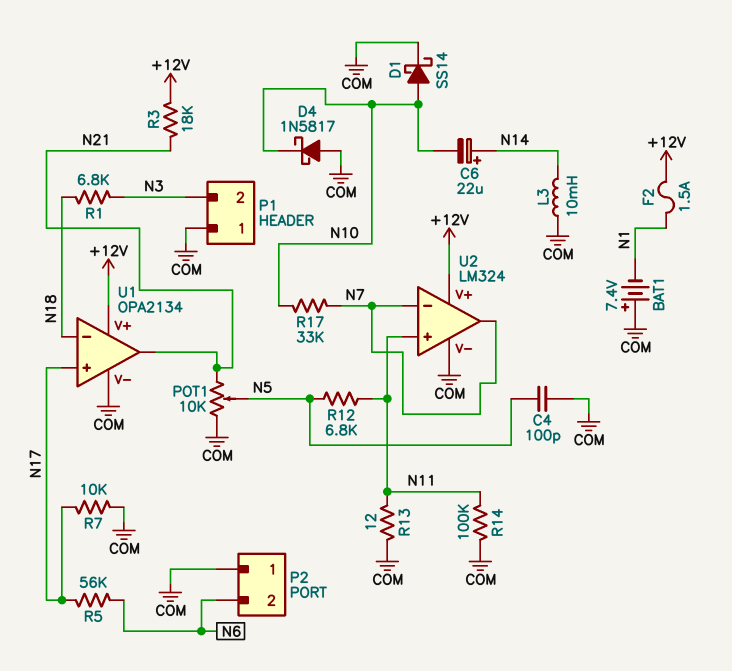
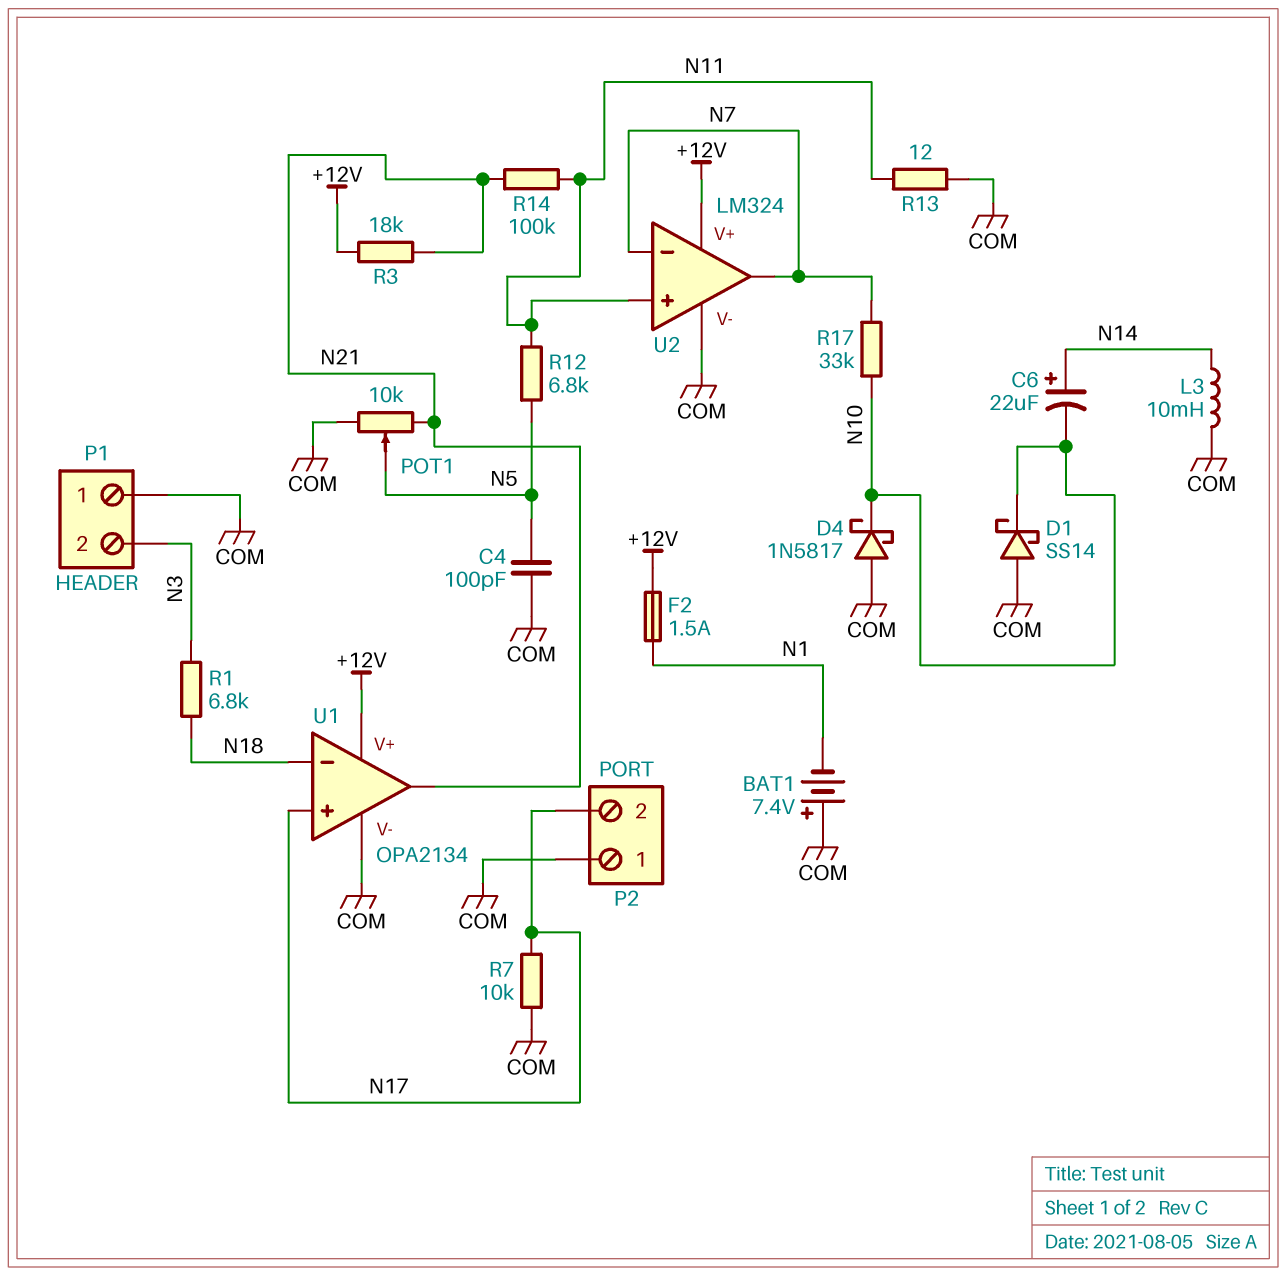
D1: schottky SS14 (A N10, K COM) -> schottky SS14 (A COM, K N10)
P2 pin 2: N6 -> N17
R5: 56k (N6, N17) -> none
R14: 100k (COM, N11) -> 100k (N11, N21)

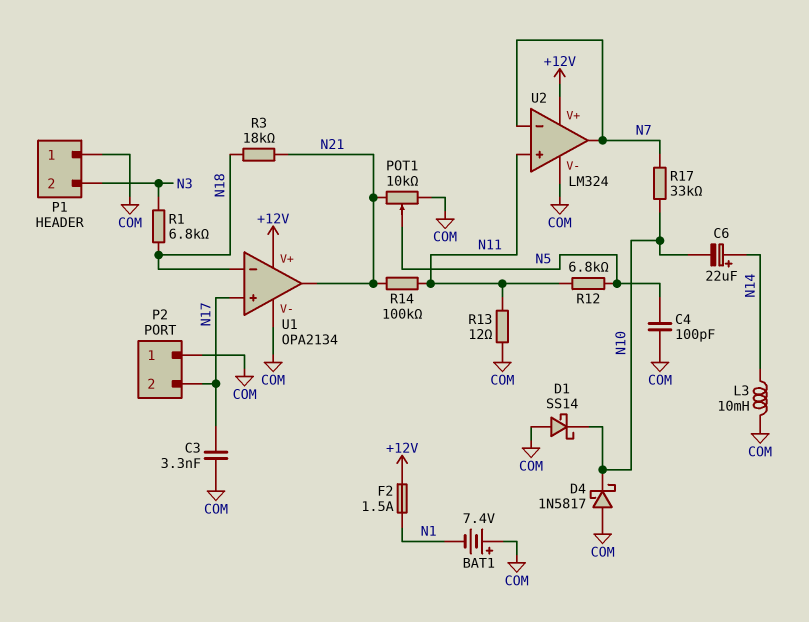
C3: none -> 3.3nF (COM, N17)
R3: 18k (+12V, N21) -> 18k (N18, N21)
R7: 10k (COM, N17) -> none

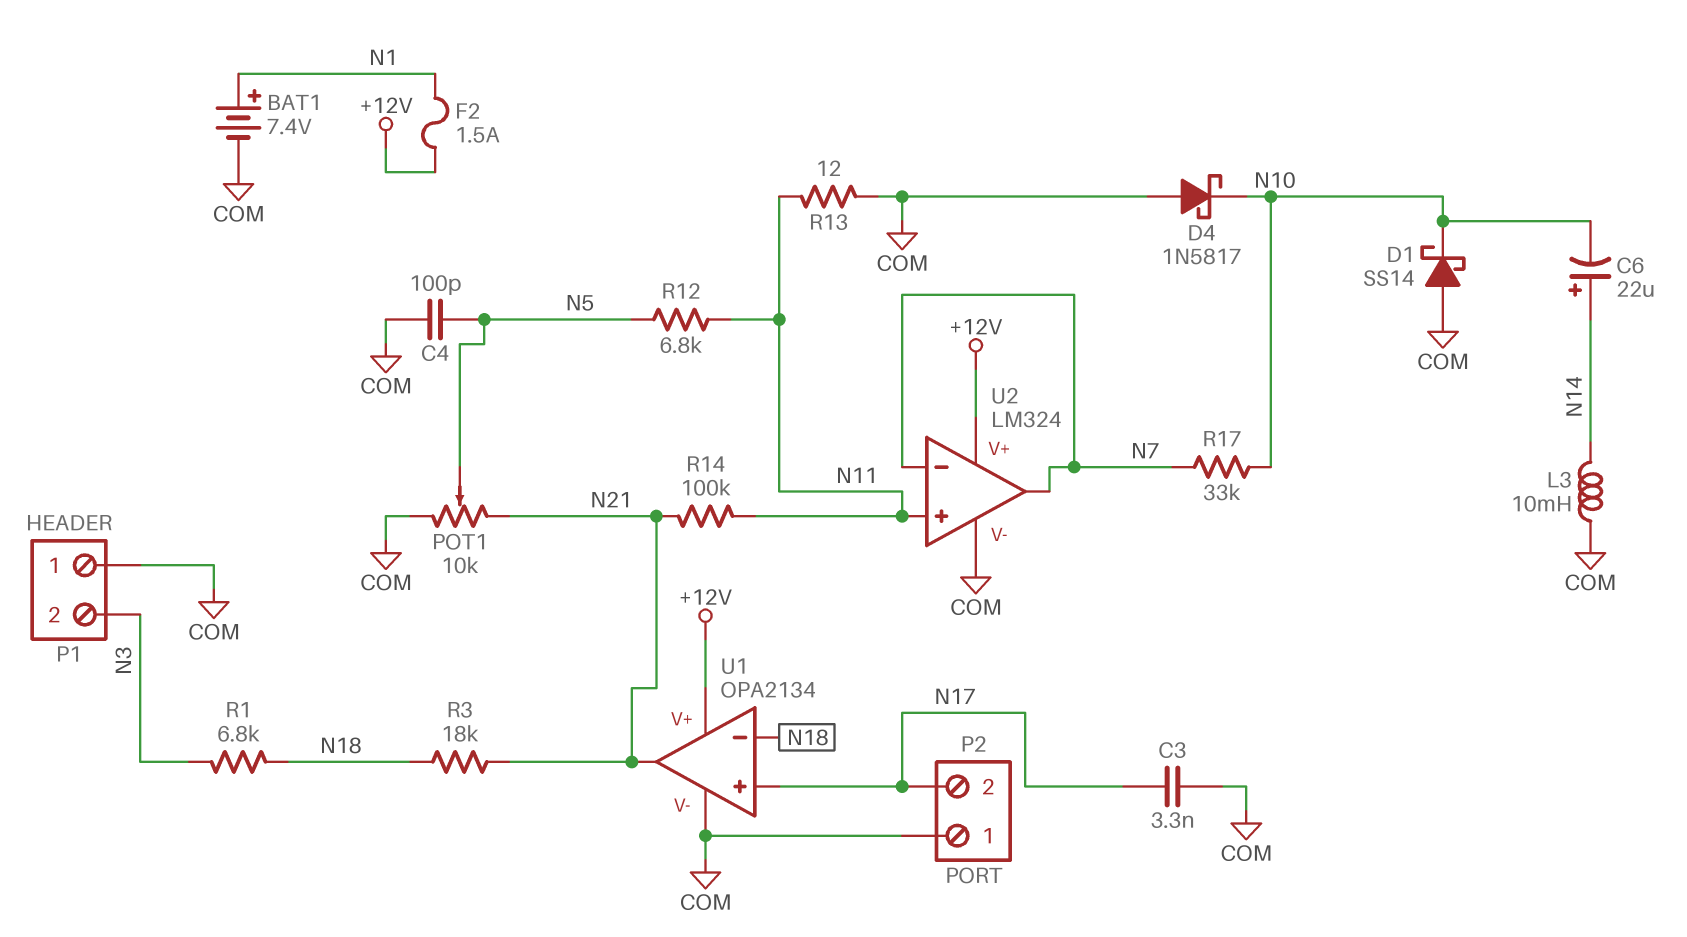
BAT1: 7.4V (plus COM, minus N1) -> 7.4V (plus N1, minus COM)

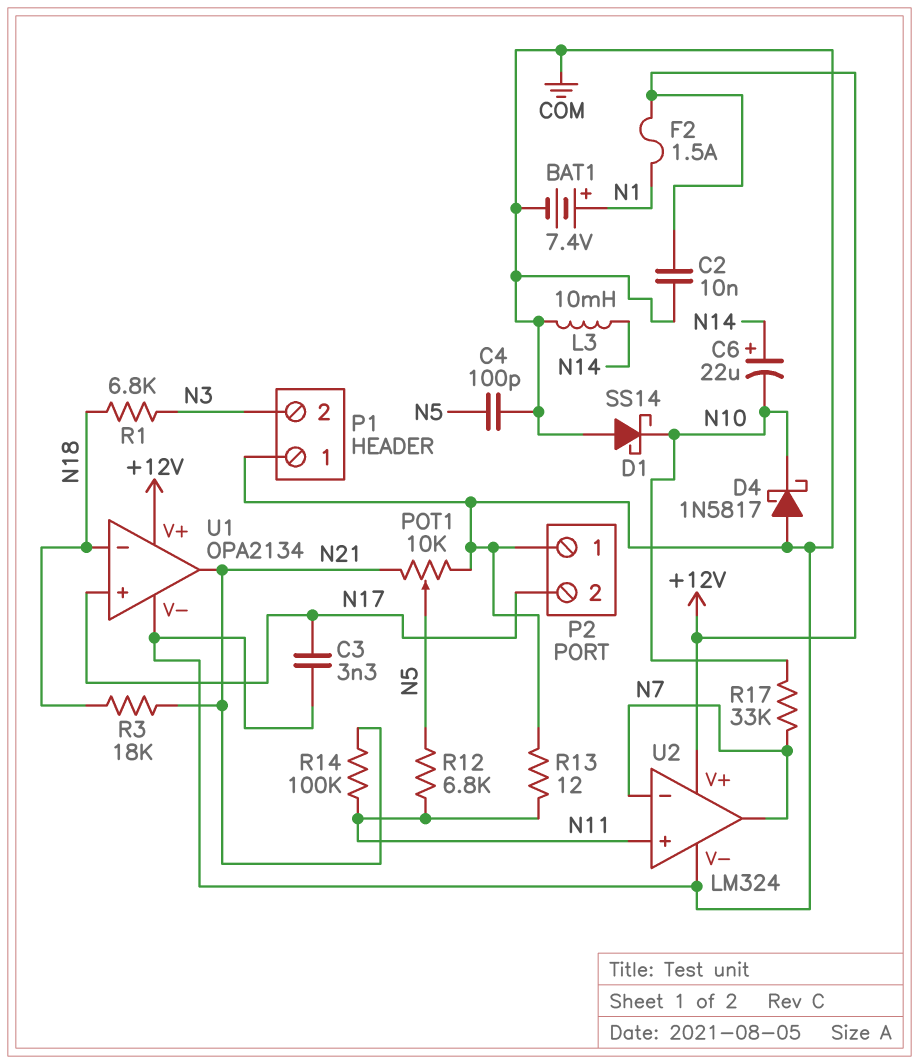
C2: none -> 10nF (+12V, COM)

